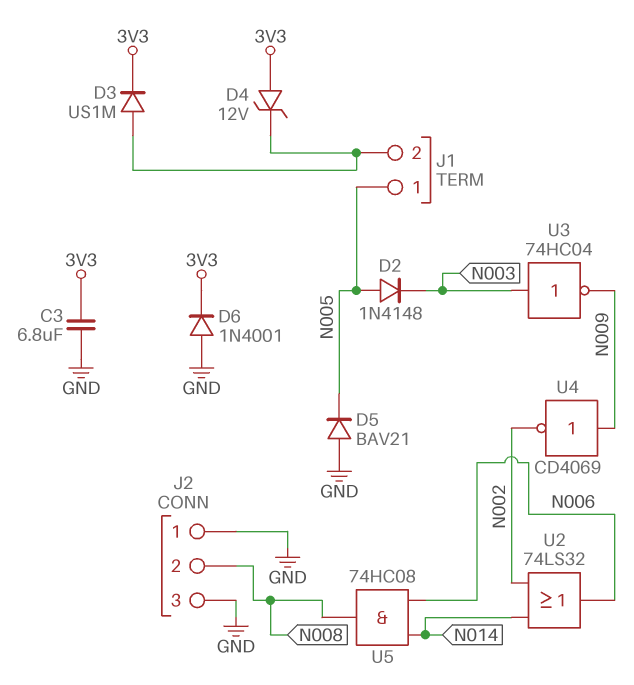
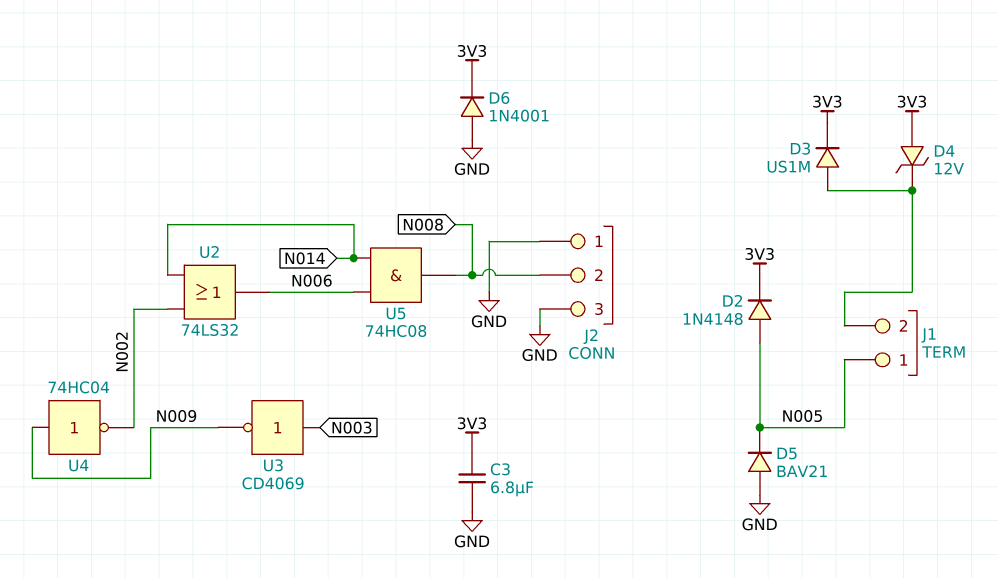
D2: diode 1N4148 (A N005, K N003) -> diode 1N4148 (A N005, K 3V3)
U3: NOT 74HC04 (in N003, out N009) -> NOT CD4069 (in N003, out N009)
U4: NOT CD4069 (in N009, out N002) -> NOT 74HC04 (in N009, out N002)

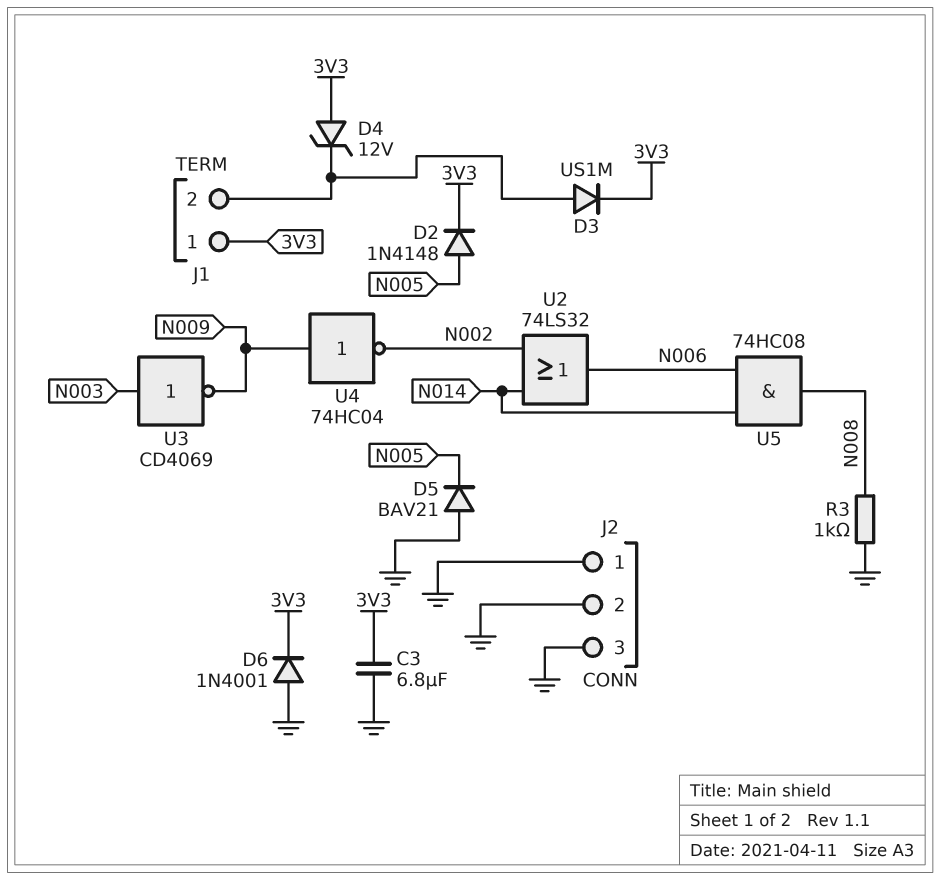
J1 pin 1: N005 -> 3V3
J2 pin 2: N008 -> GND
R3: none -> 1k (GND, N008)

